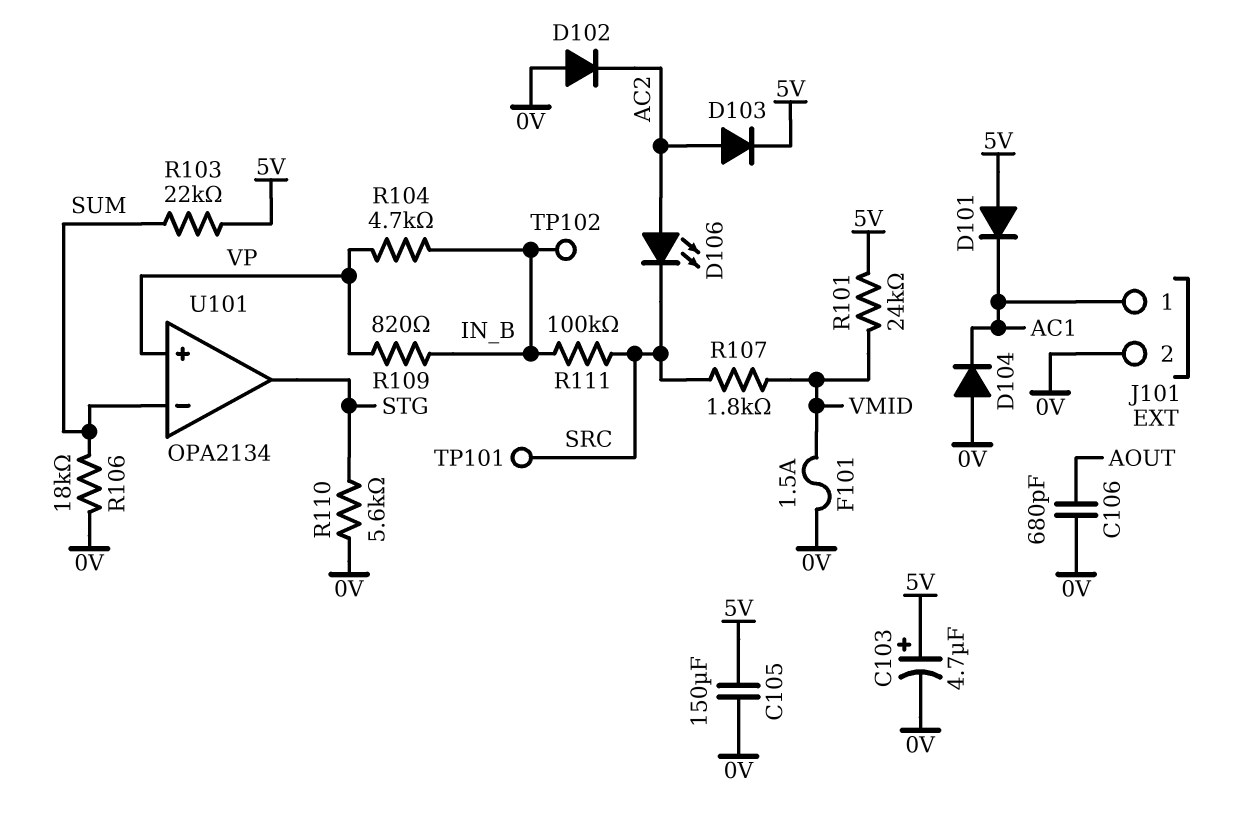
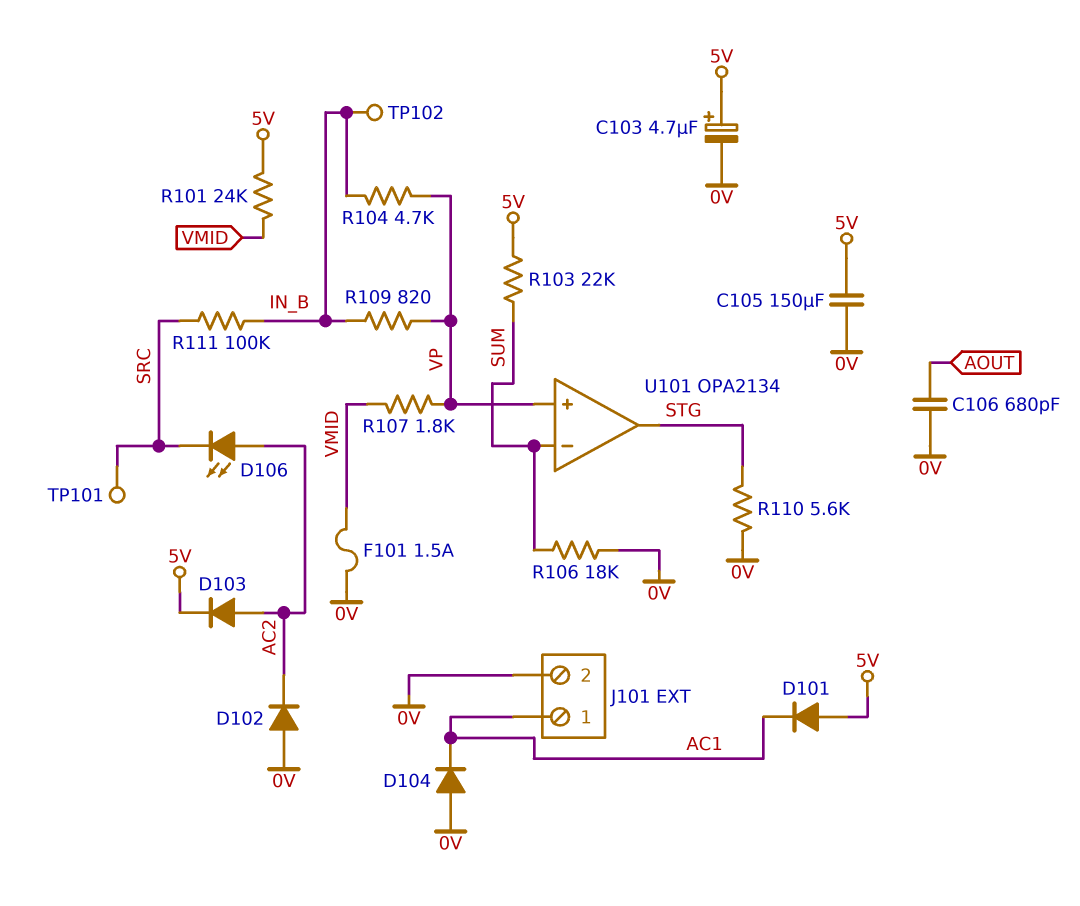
R107: 1.8k (SRC, VMID) -> 1.8k (VMID, VP)

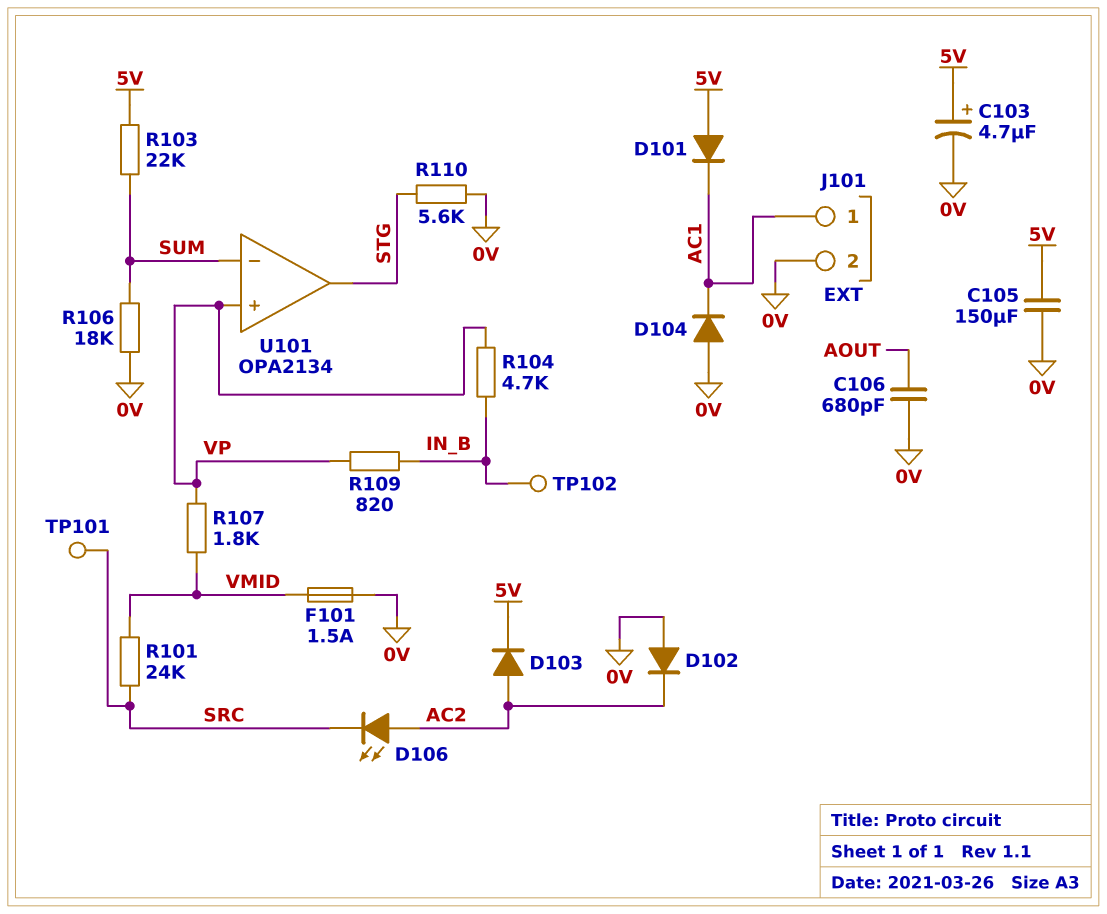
R101: 24k (5V, VMID) -> 24k (SRC, VMID)
R111: 100k (IN_B, SRC) -> none

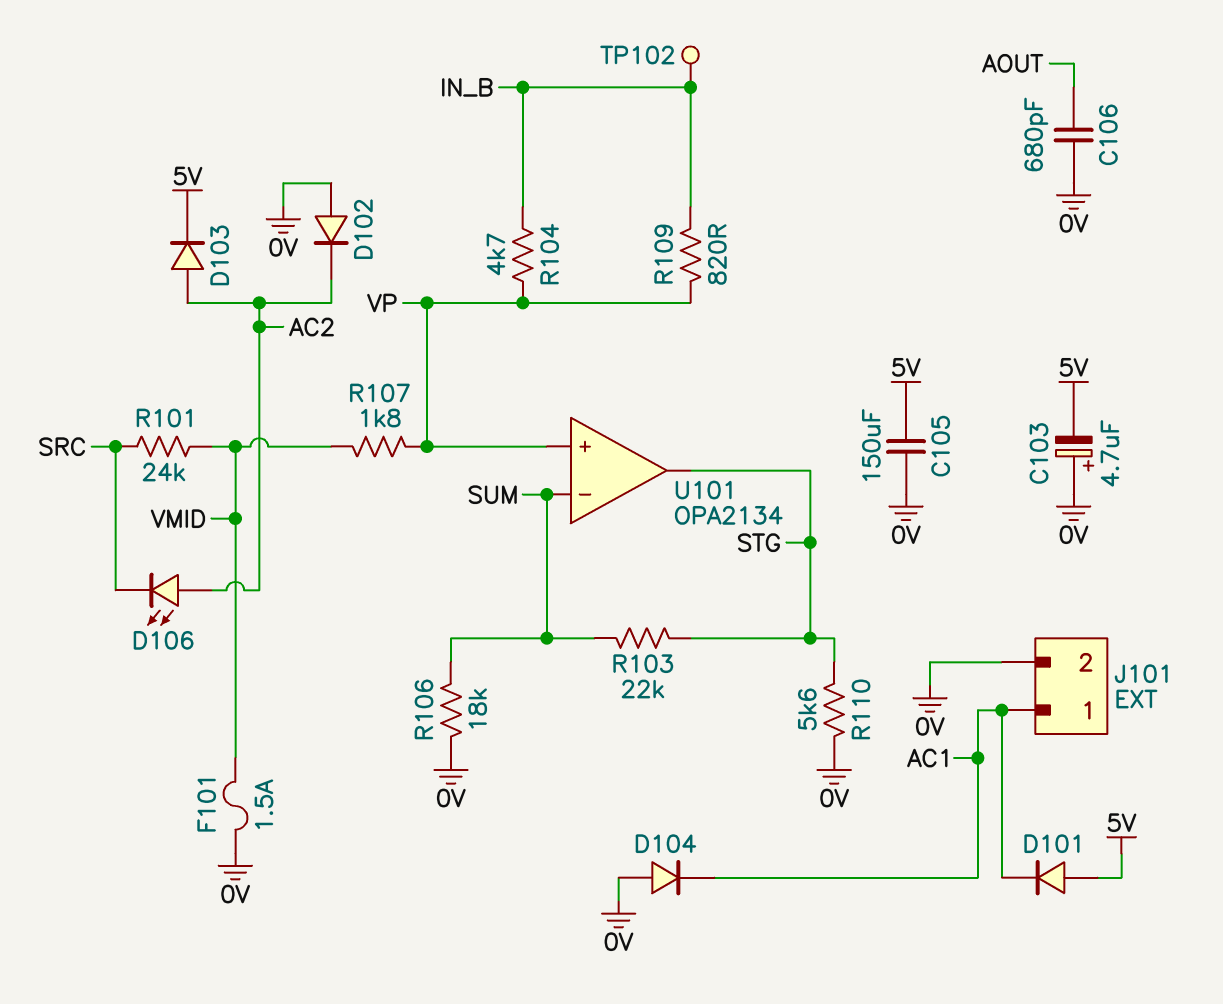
C103: 4.7uF (plus 5V, minus 0V) -> 4.7uF (plus 0V, minus 5V)
R103: 22k (5V, SUM) -> 22k (STG, SUM)
TP101: test point (SRC) -> none

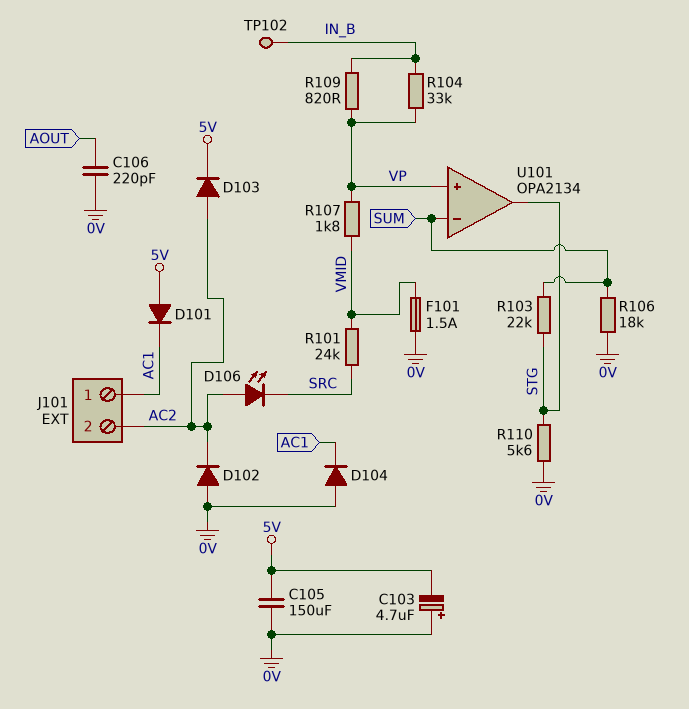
C106: 680pF (0V, AOUT) -> 220pF (0V, AOUT)
J101 pin 2: 0V -> AC2
R104: 4.7k (IN_B, VP) -> 33k (IN_B, VP)

